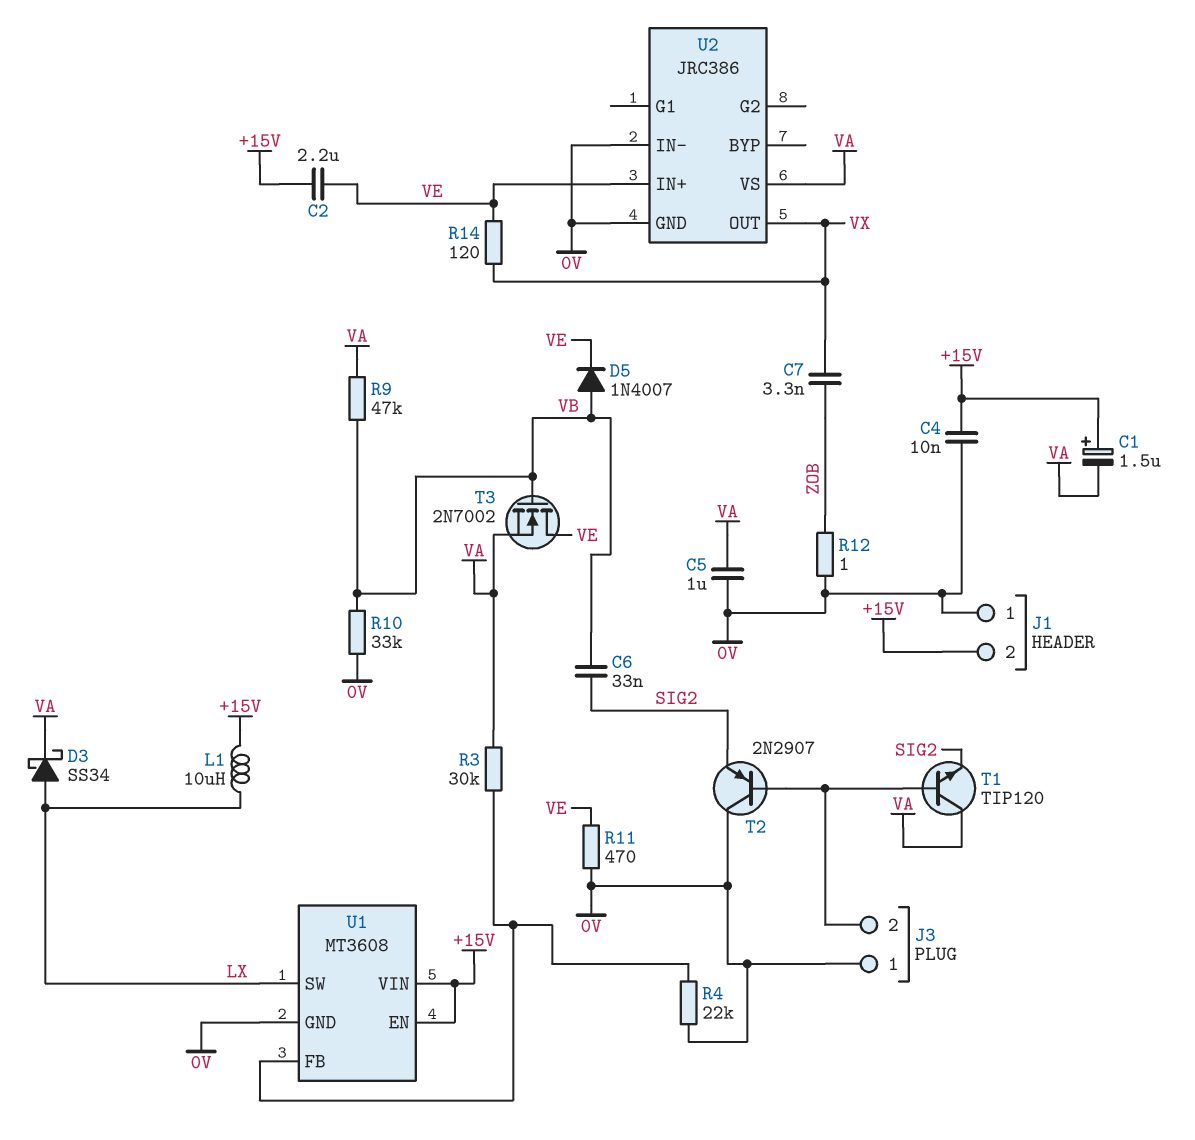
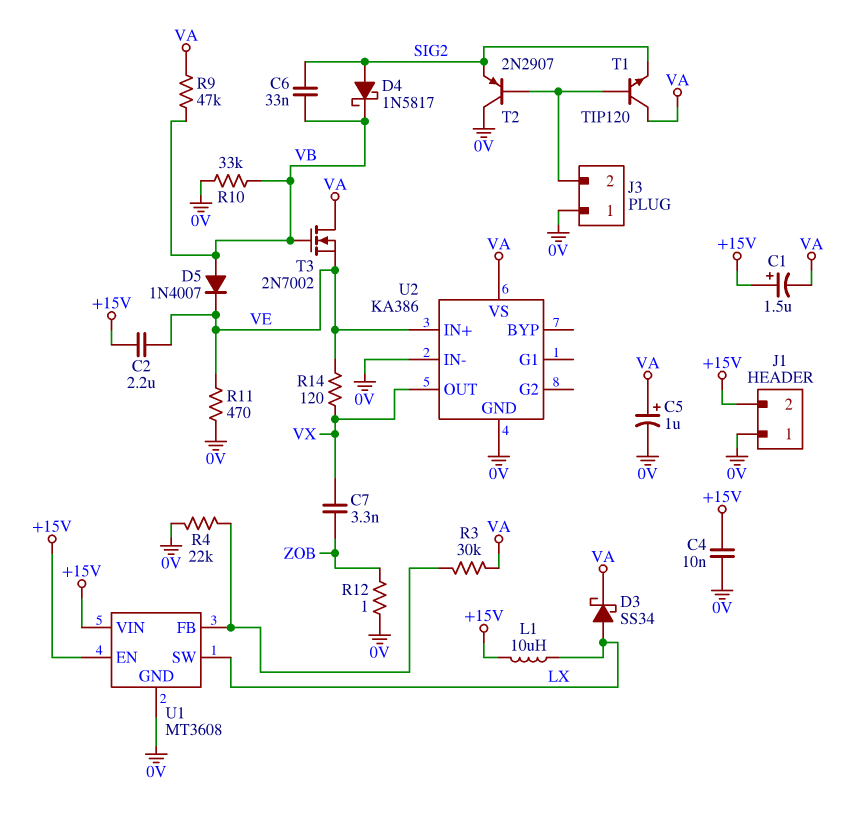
C5: 1uF (0V, VA) -> 1uF (plus VA, minus 0V)
D4: none -> schottky 1N5817 (A SIG2, K VB)
T3: NMOS 2N7002 (G VB, D VE, S VA) -> NMOS 2N7002 (G VB, D VA, S VE)
U2: JRC386 -> KA386

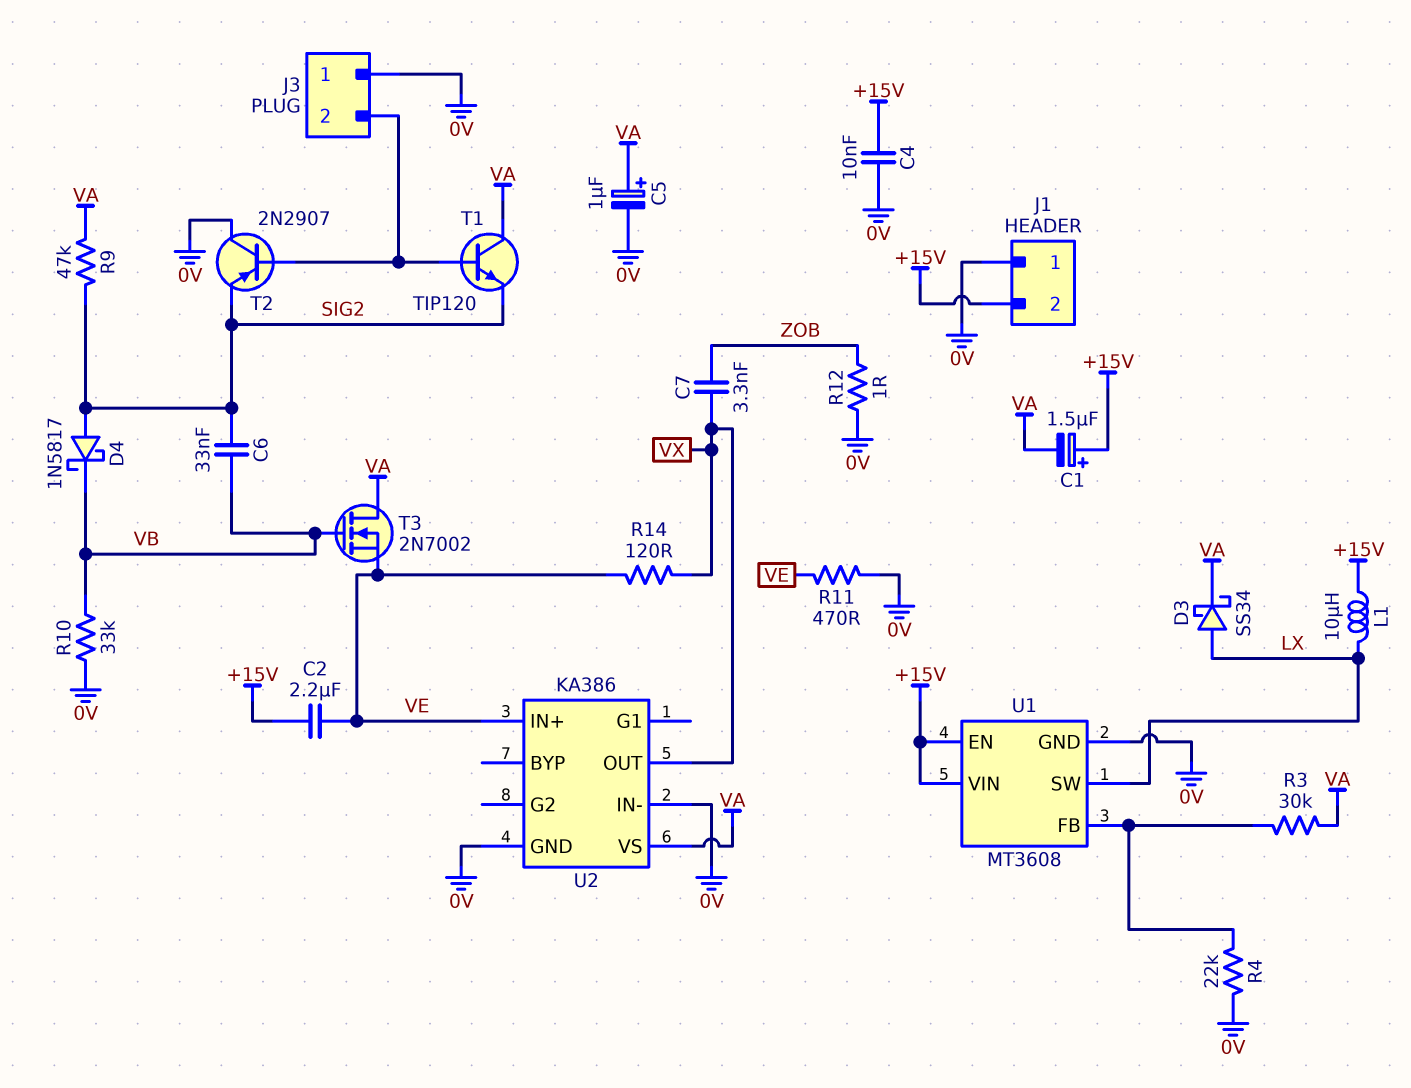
D5: diode 1N4007 (A VB, K VE) -> none
R9: 47k (VA, VB) -> 47k (SIG2, VA)

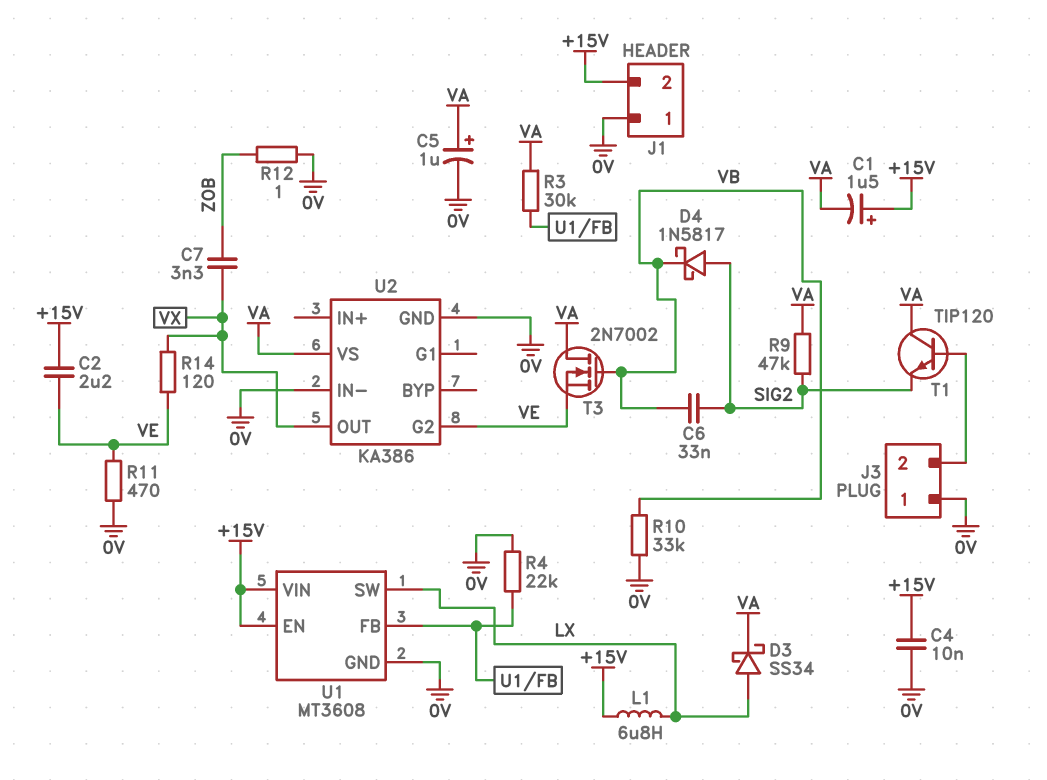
L1: 10uH (+15V, LX) -> 6.8uH (+15V, LX)
T2: PNP 2N2907 (B J3/2, C 0V, E SIG2) -> none
U2 pin G2: none -> VE
U2 pin IN+: VE -> none

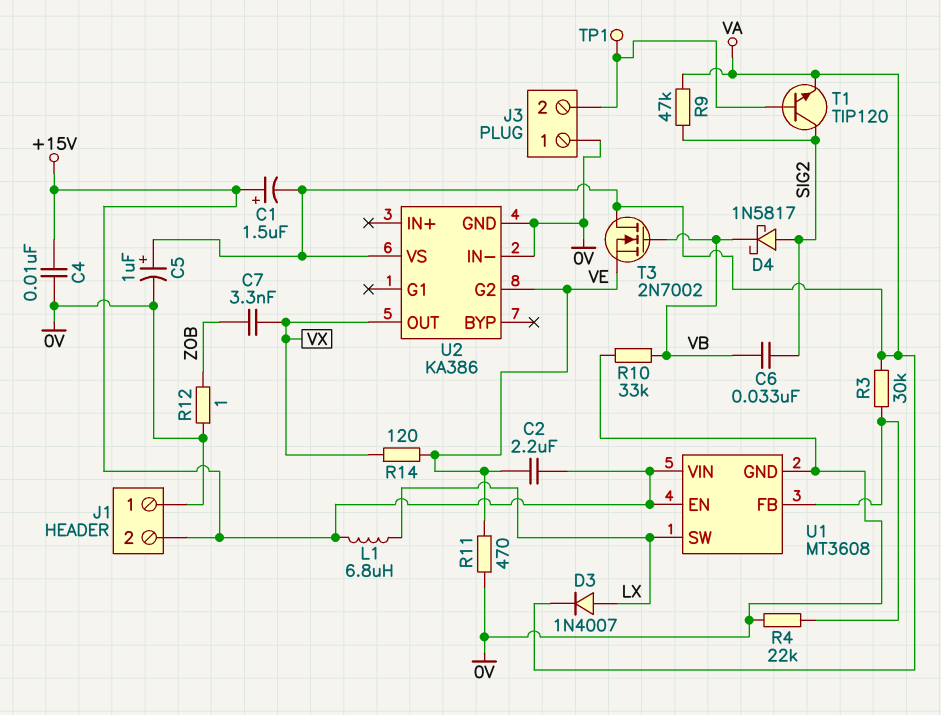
D3: schottky SS34 (A LX, K VA) -> diode 1N4007 (A LX, K VA)
T1: NPN TIP120 (B J3/2, C VA, E SIG2) -> NPN TIP120 (B J3/2, C SIG2, E VA)
TP1: none -> test point (J3/2)

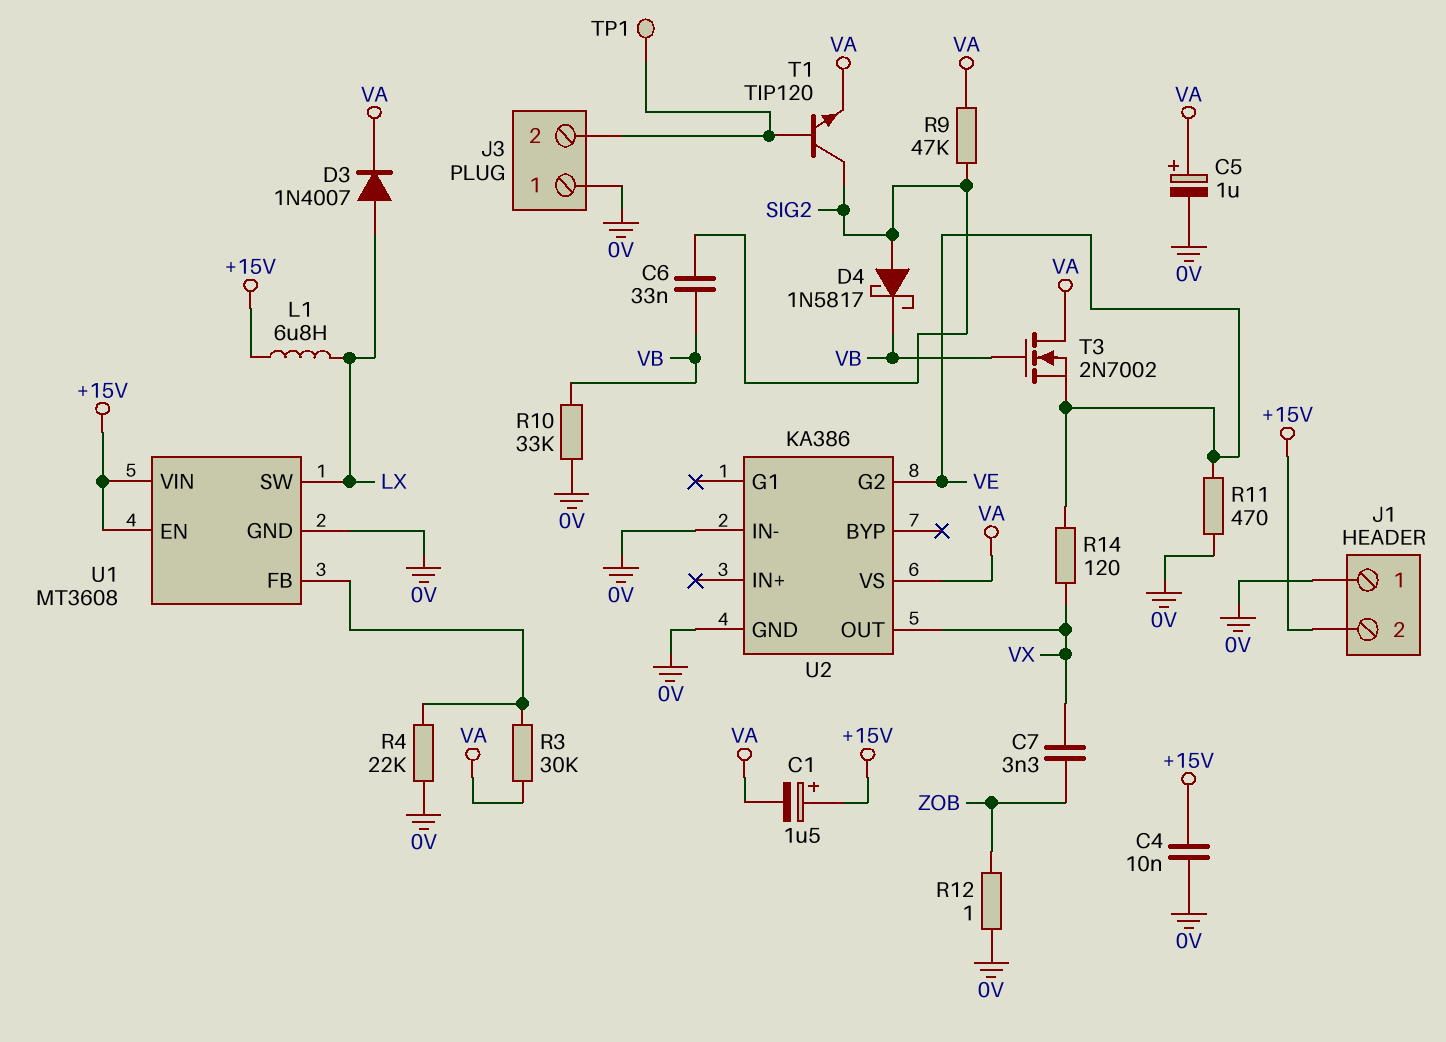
C2: 2.2uF (+15V, VE) -> none

